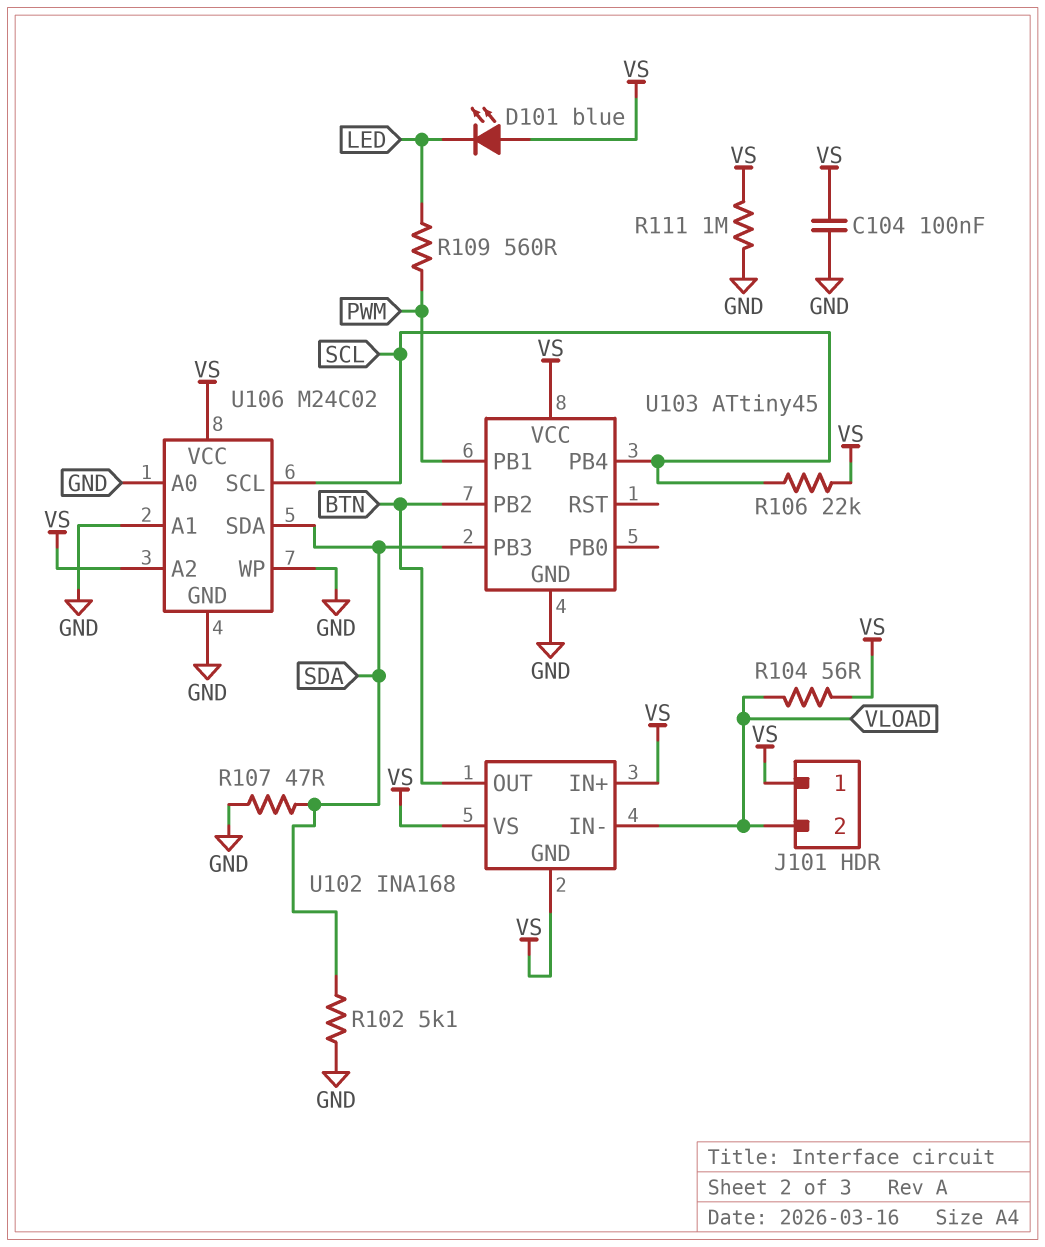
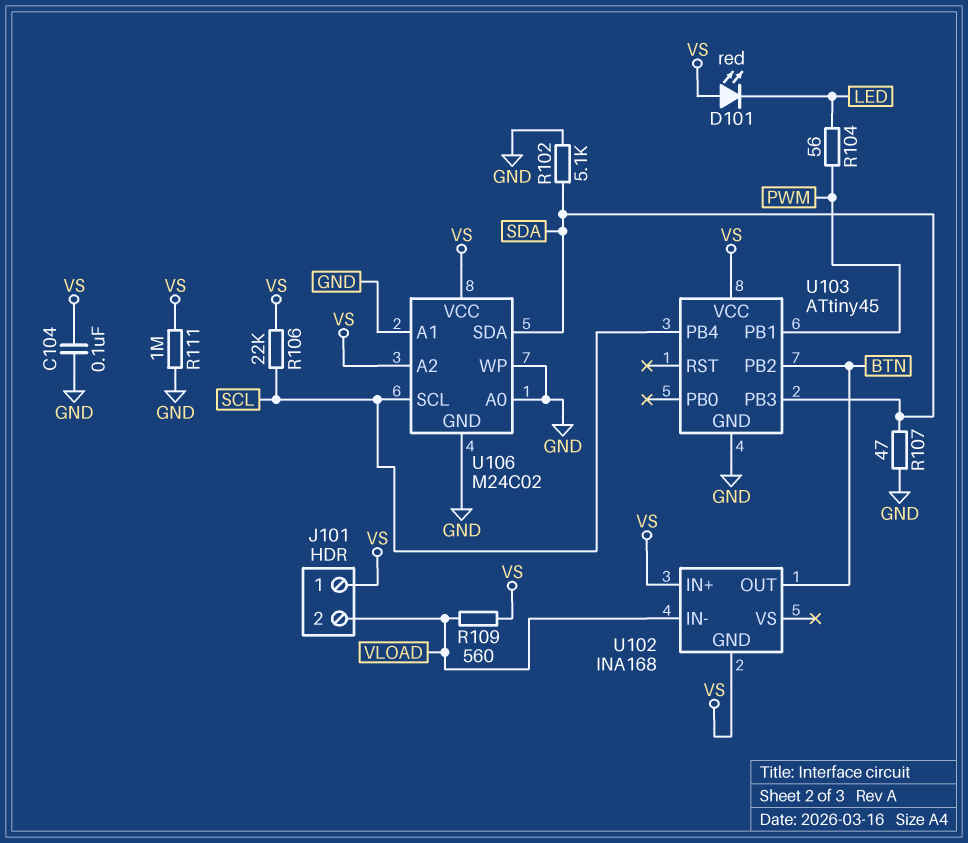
D101: LED blue (A VS, K LED) -> LED red (A VS, K LED)
R104: 56 (VLOAD, VS) -> 56 (LED, PWM)
R109: 560 (LED, PWM) -> 560 (VLOAD, VS)
U102 pin VS: VS -> none

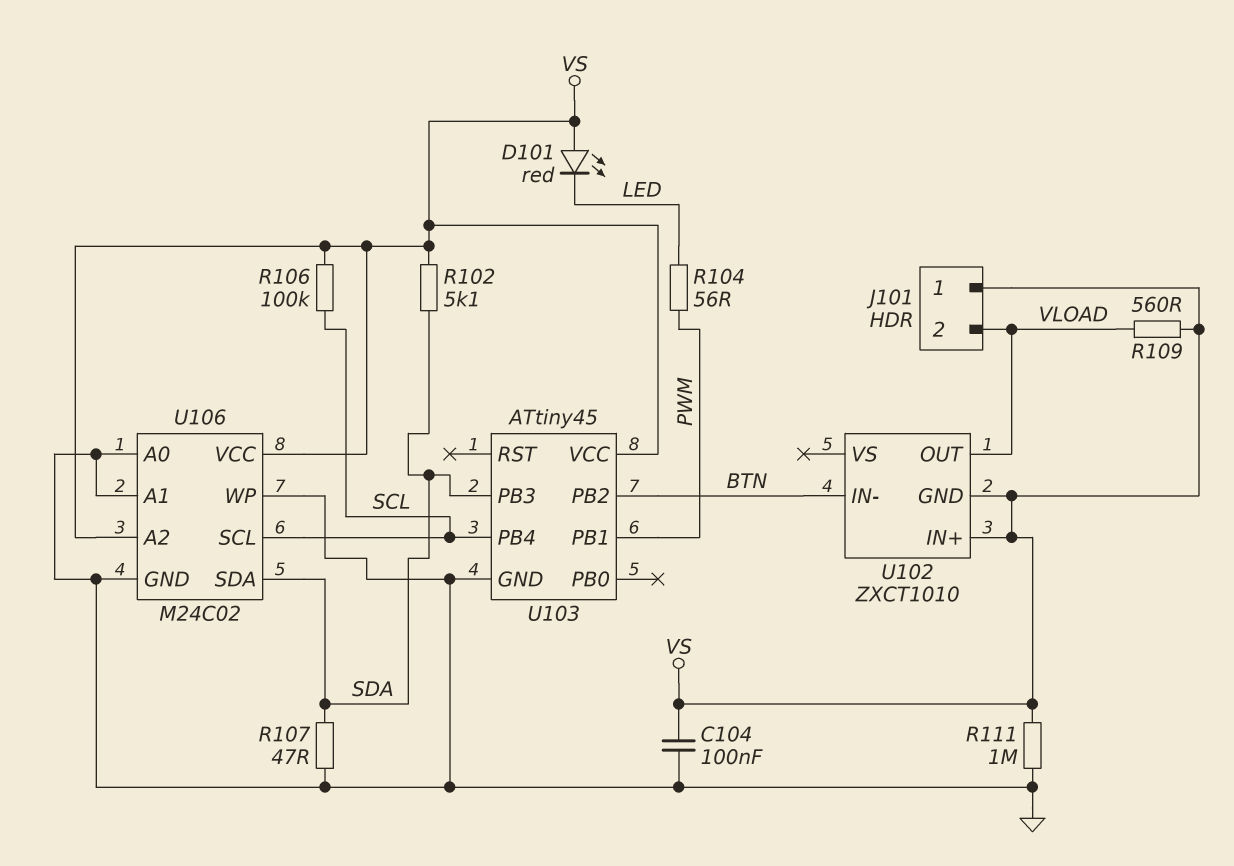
R102: 5.1k (GND, SDA) -> 5.1k (SDA, VS)
R106: 22k (SCL, VS) -> 100k (SCL, VS)
U102: INA168 -> ZXCT1010
U102 pin IN-: VLOAD -> BTN
U102 pin OUT: BTN -> VLOAD

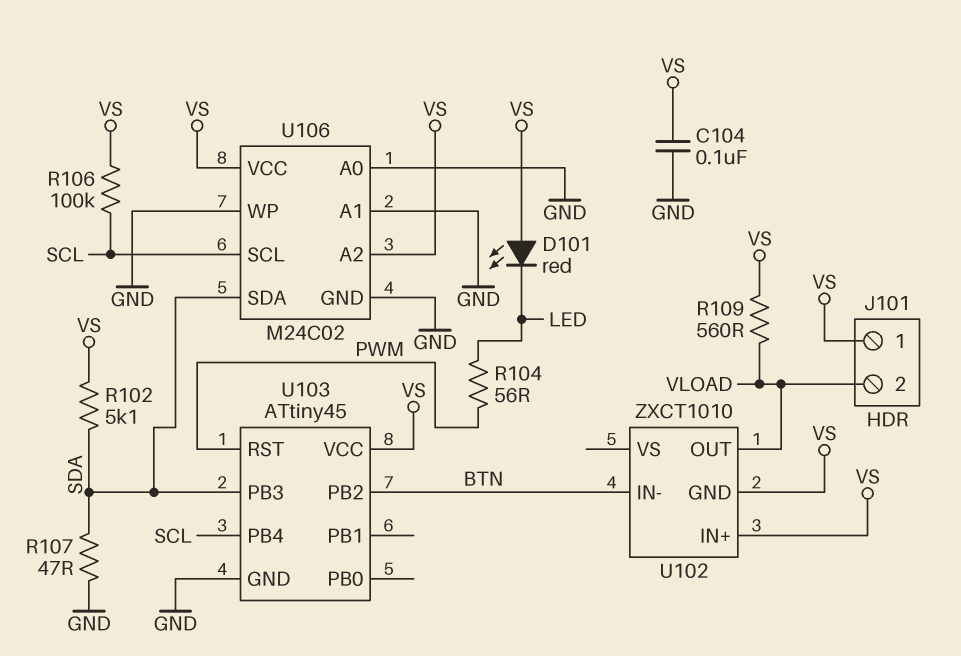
R111: 1M (GND, VS) -> none
U103 pin PB1: PWM -> none
U103 pin RST: none -> PWM

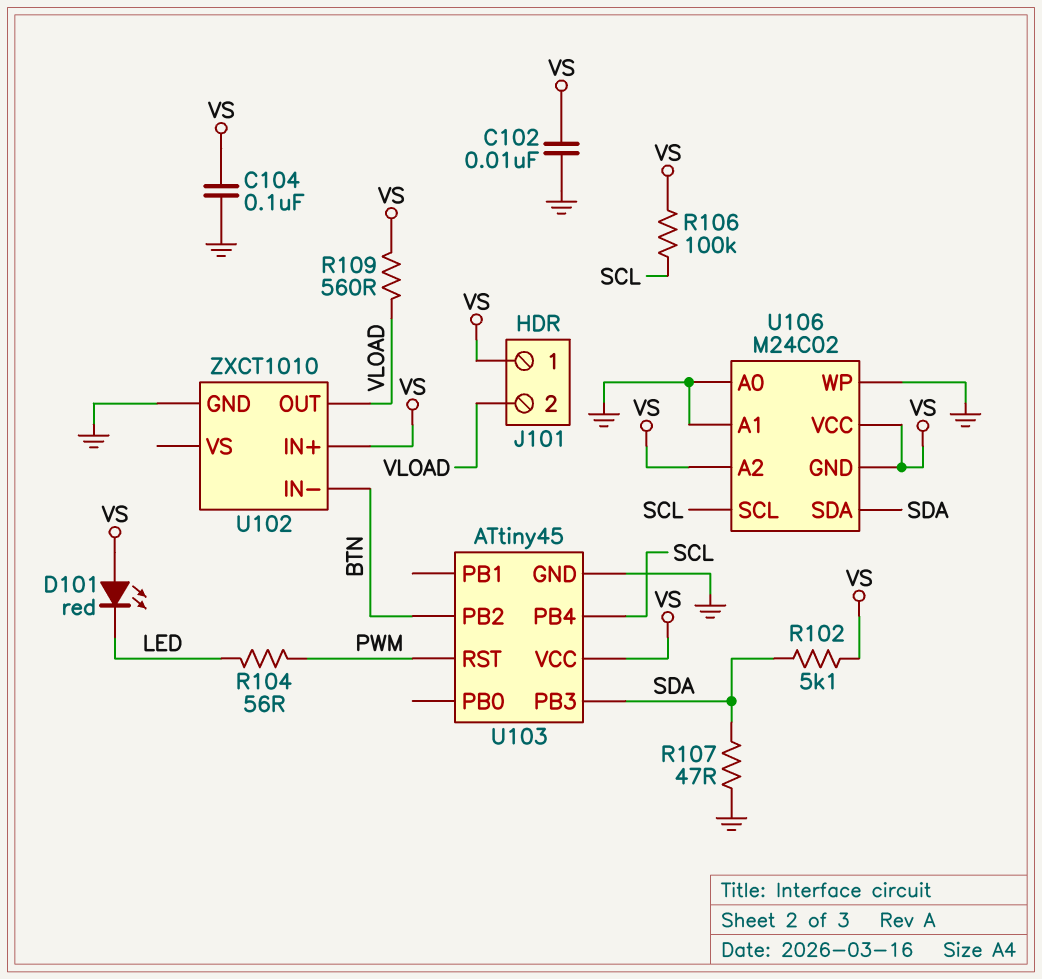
C102: none -> 10nF (GND, VS)
U102 pin GND: VS -> GND
U106 pin GND: GND -> VS

